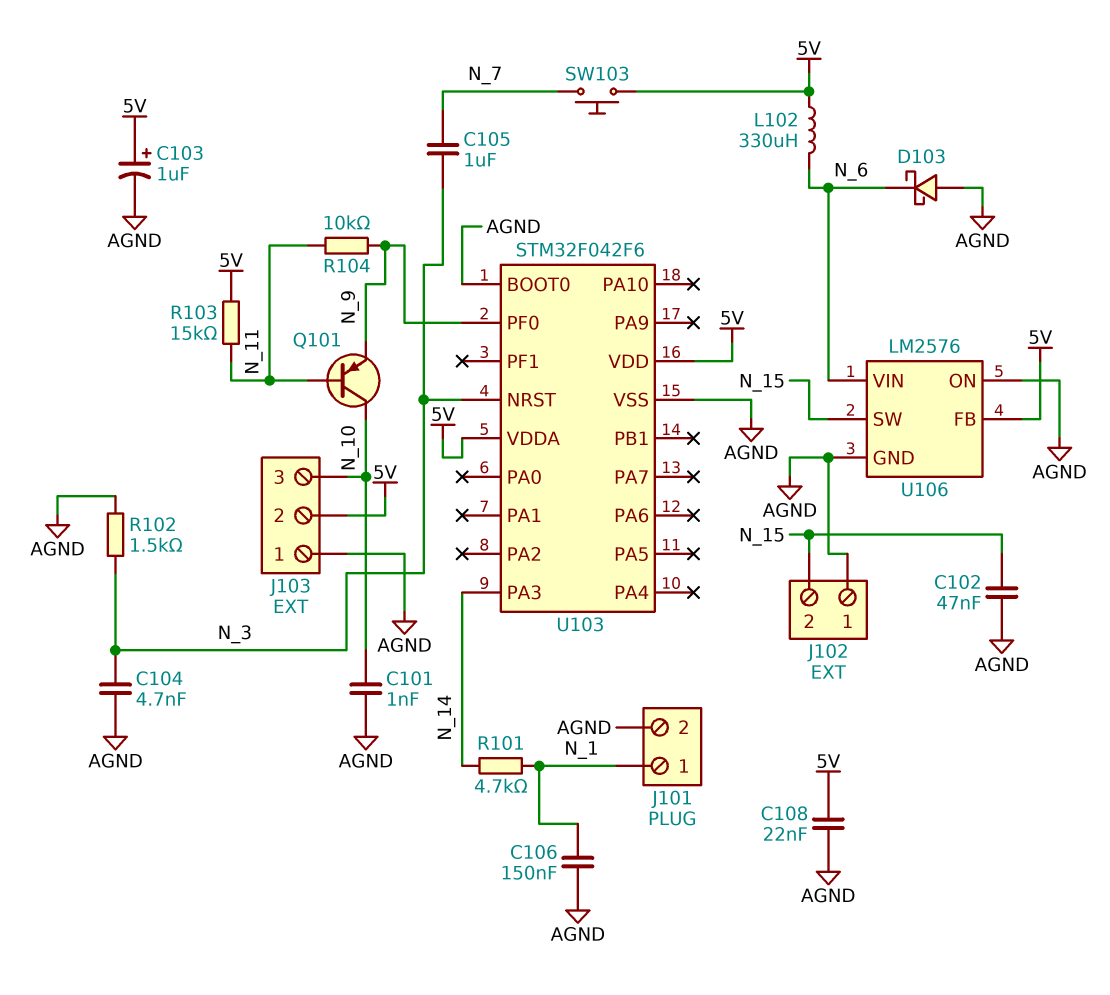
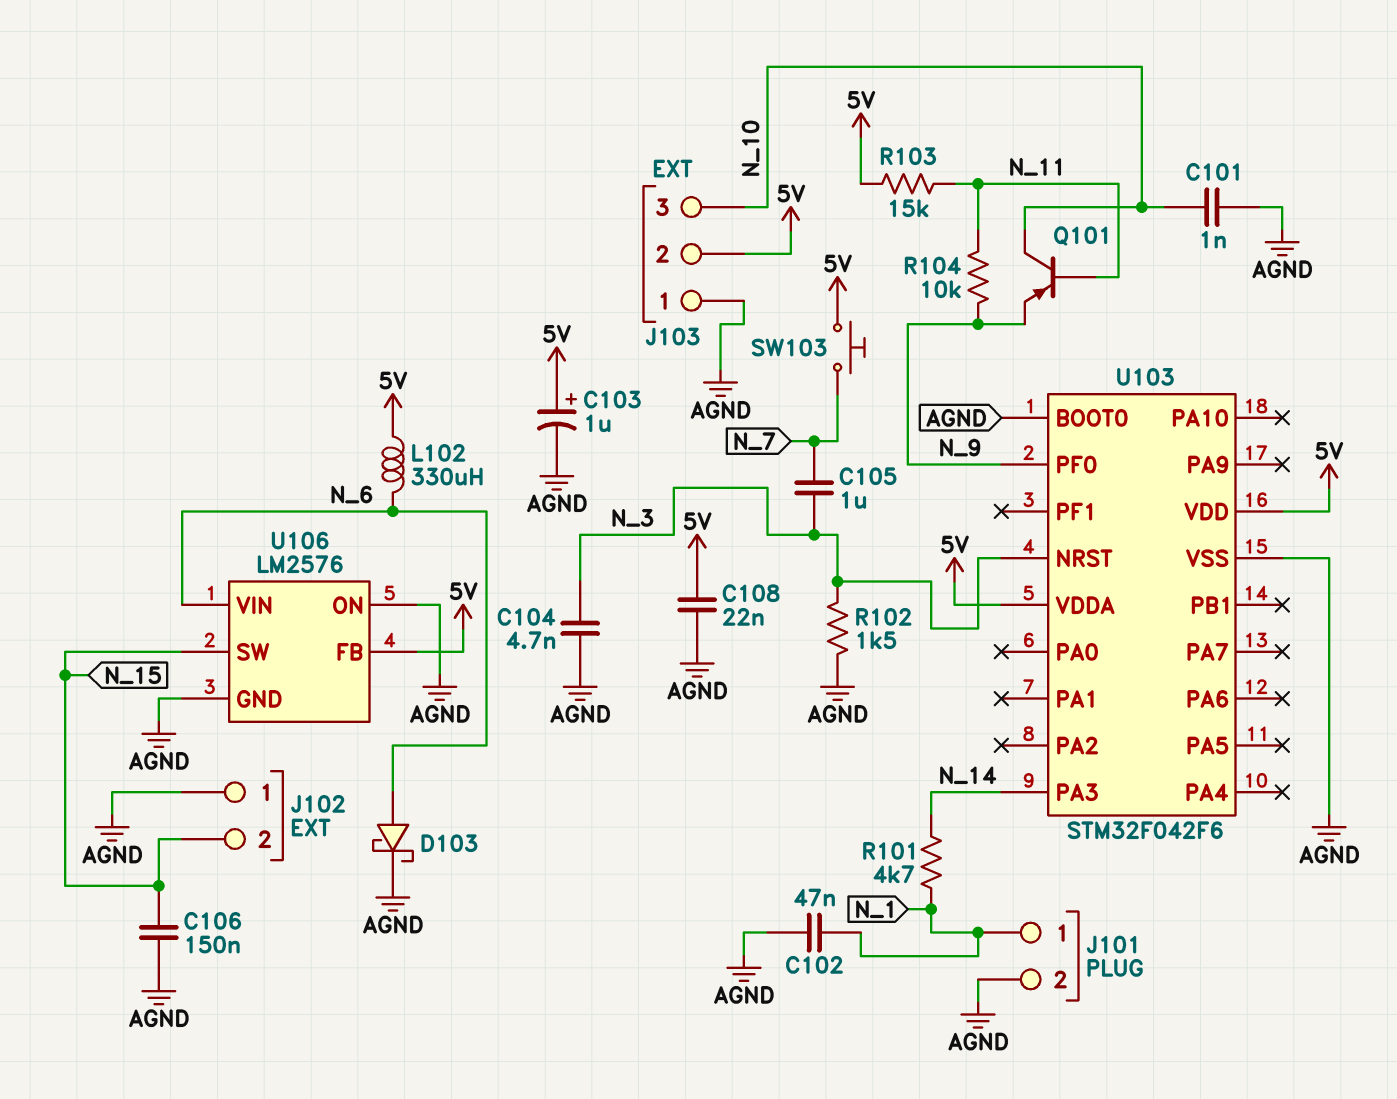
C102: 47nF (AGND, N_15) -> 47nF (AGND, N_1)
C106: 150nF (AGND, N_1) -> 150nF (AGND, N_15)
D103: schottky (A AGND, K N_6) -> schottky (A N_6, K AGND)

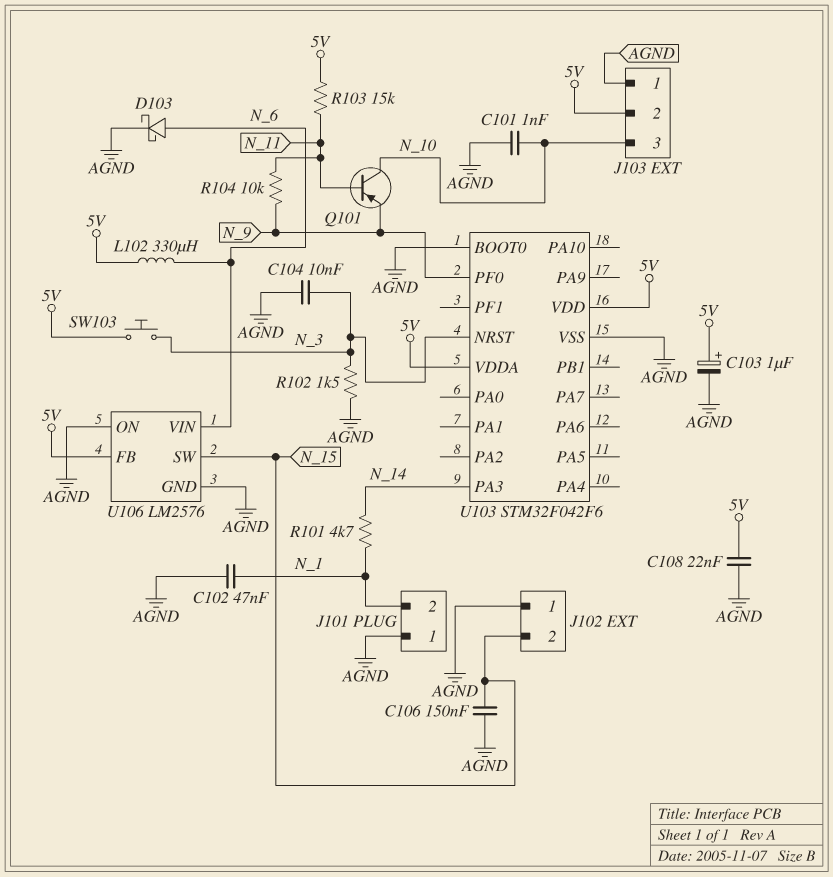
C104: 4.7nF (AGND, N_3) -> 10nF (AGND, N_3)
C105: 1uF (N_3, N_7) -> none
J101 pin 1: N_1 -> AGND
J101 pin 2: AGND -> N_1
SW103: button (5V, N_7) -> button (5V, N_3)

